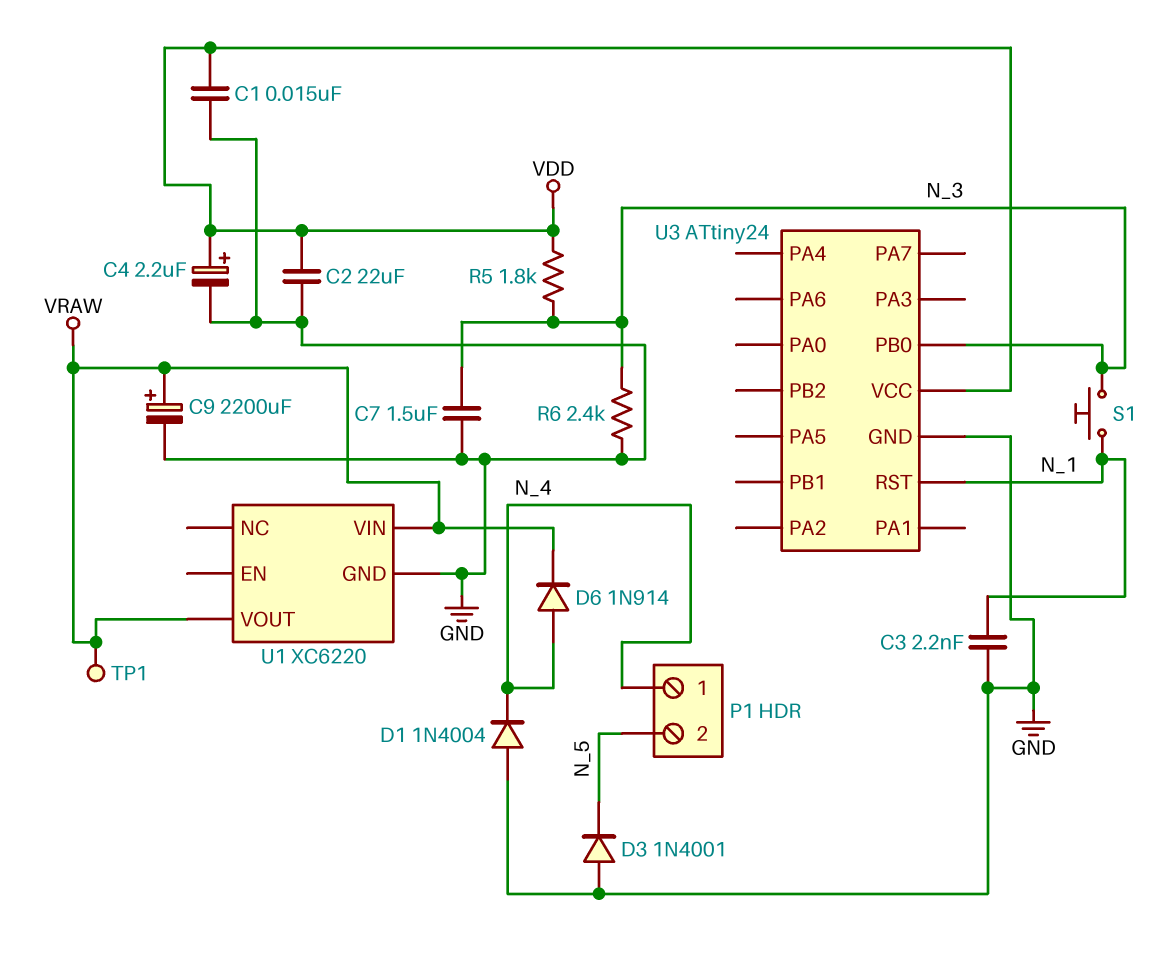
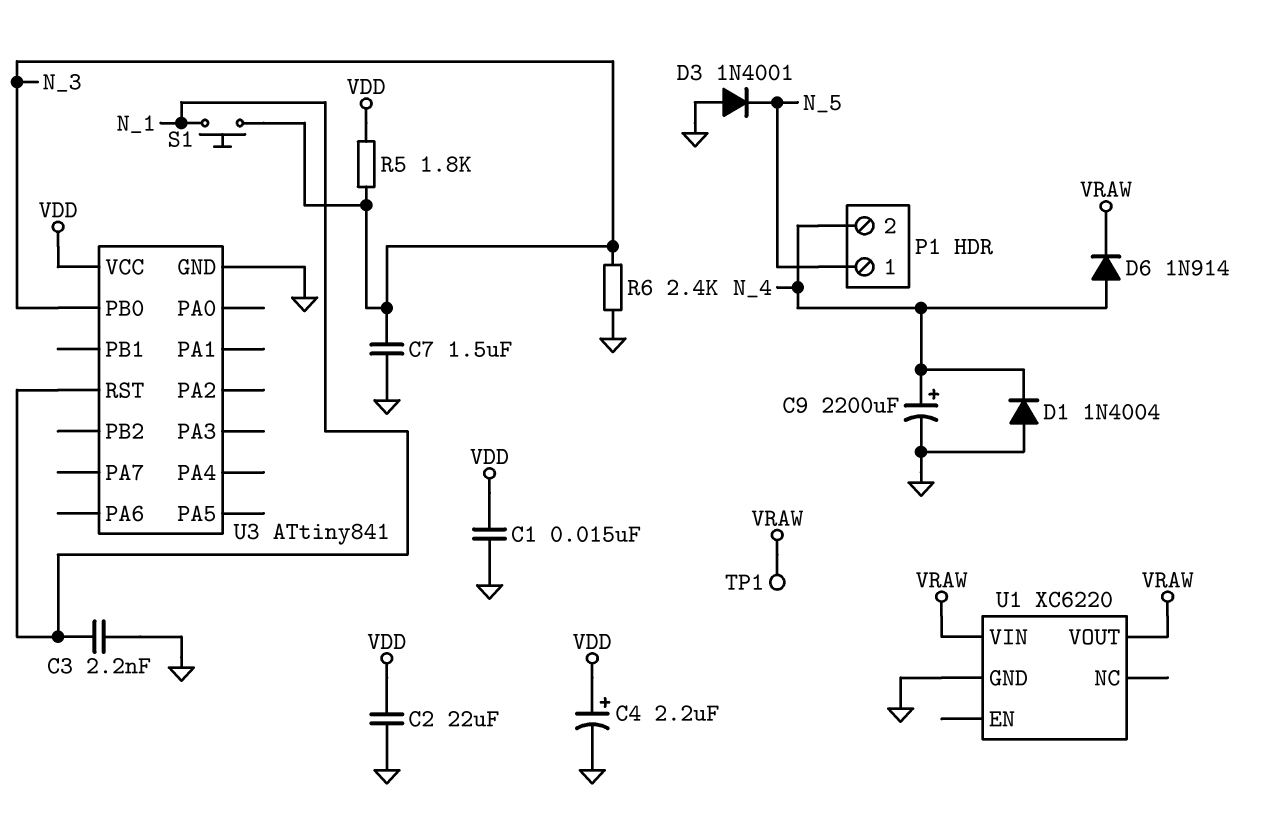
C9: 2200uF (plus VRAW, minus GND) -> 2200uF (plus N_4, minus GND)
P1 pin 1: N_4 -> N_5
P1 pin 2: N_5 -> N_4
U3: ATtiny24 -> ATtiny841

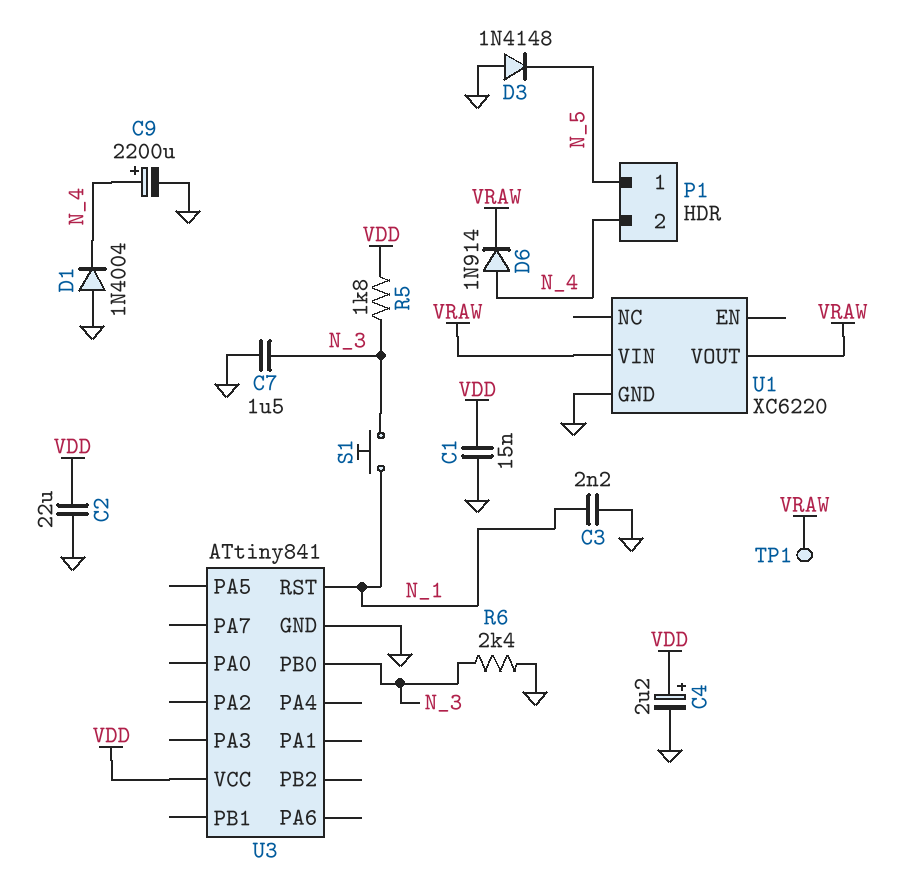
D3: diode 1N4001 (A GND, K N_5) -> diode 1N4148 (A GND, K N_5)

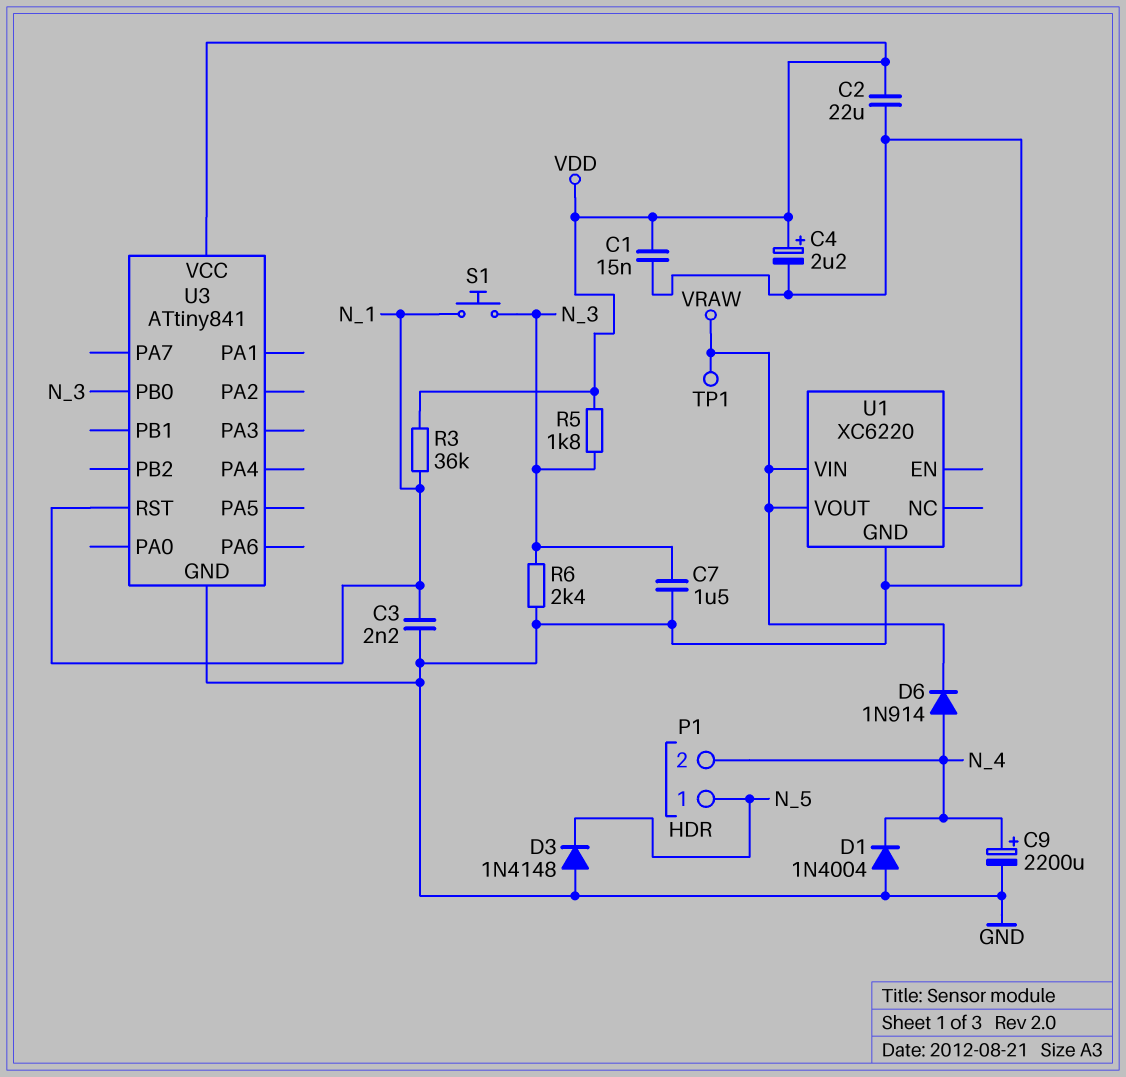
R3: none -> 36k (N_1, VDD)

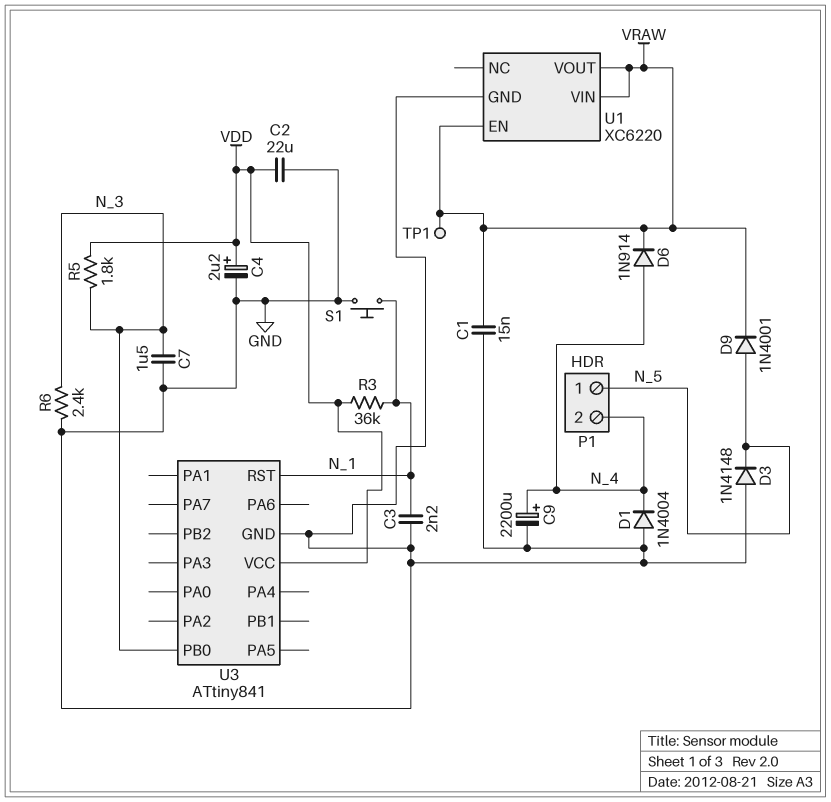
C1: 15nF (GND, VDD) -> 15nF (GND, VRAW)
D9: none -> diode 1N4001 (A N_5, K VRAW)
S1: button (N_1, N_3) -> button (GND, N_1)
U1 pin EN: none -> VRAW

